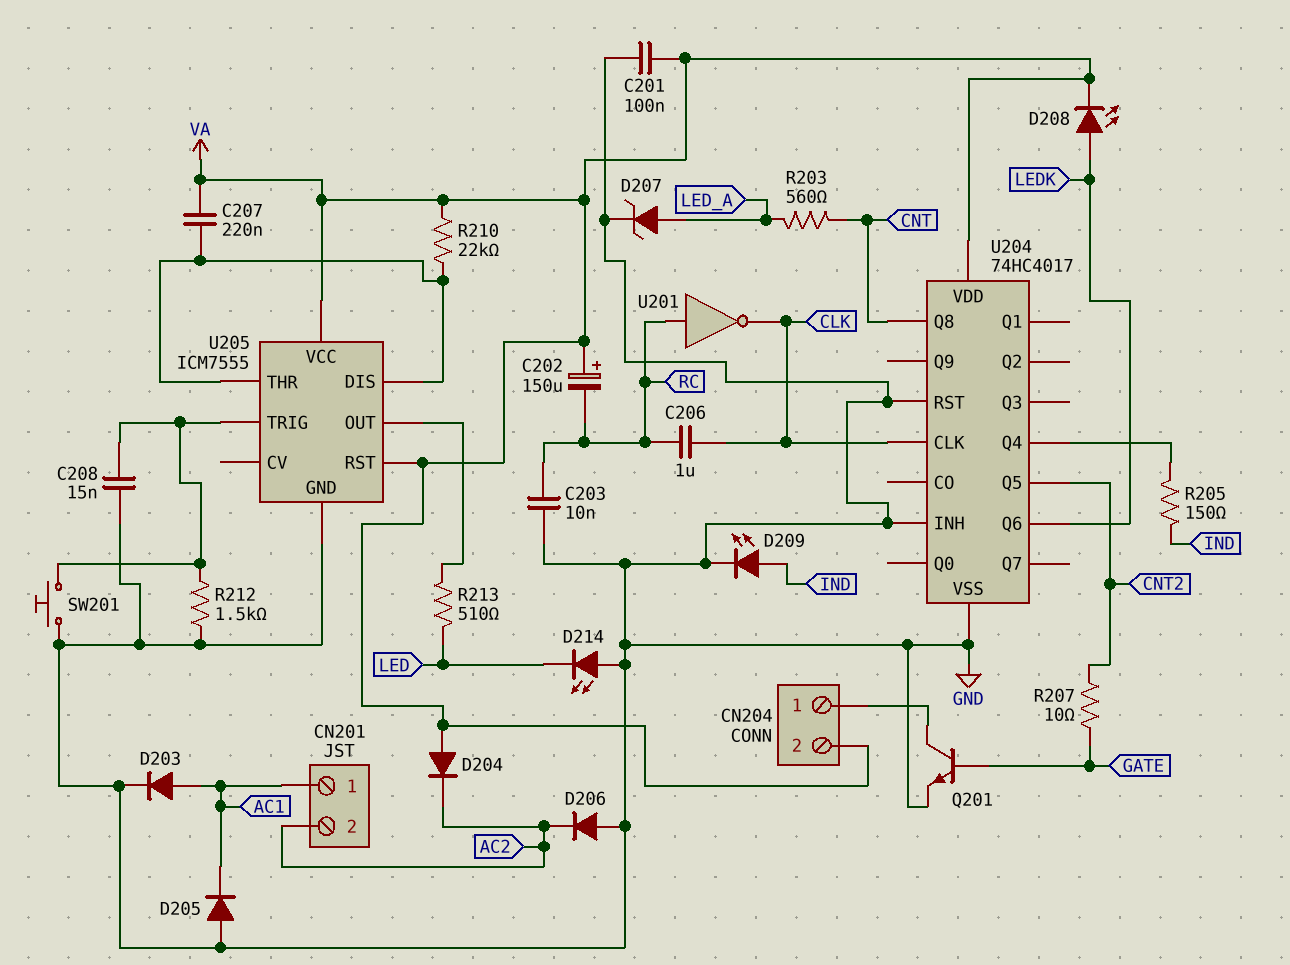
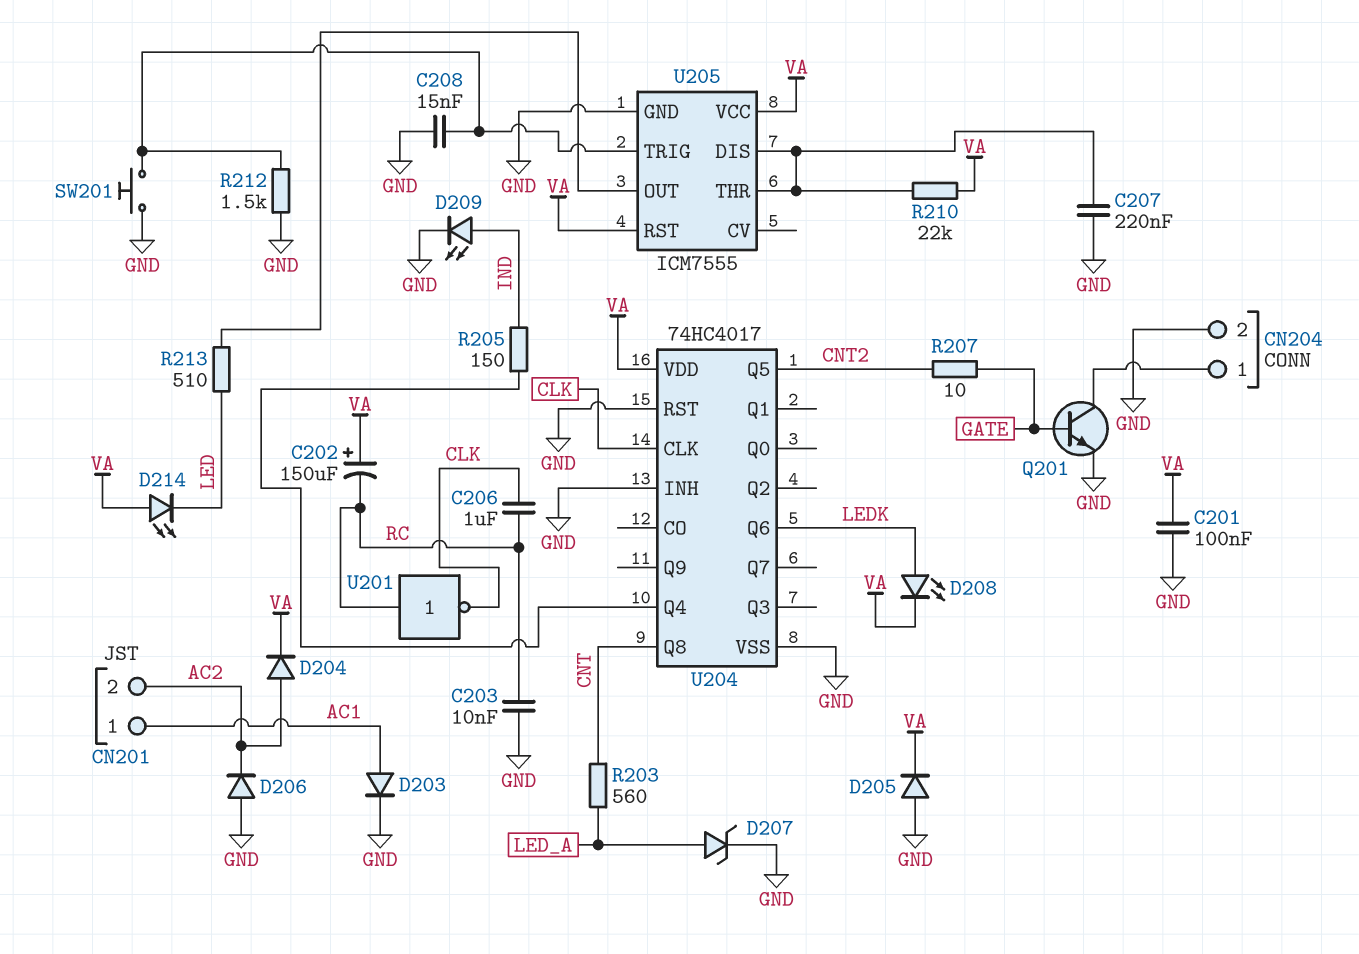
C207: 220nF (U205/DIS, VA) -> 220nF (GND, U205/DIS)
CN204 pin 2: VA -> GND
D204: diode (A VA, K AC2) -> diode (A AC2, K VA)
D205: diode (A GND, K AC1) -> diode (A GND, K VA)
D214: LED (A GND, K LED) -> LED (A VA, K LED)

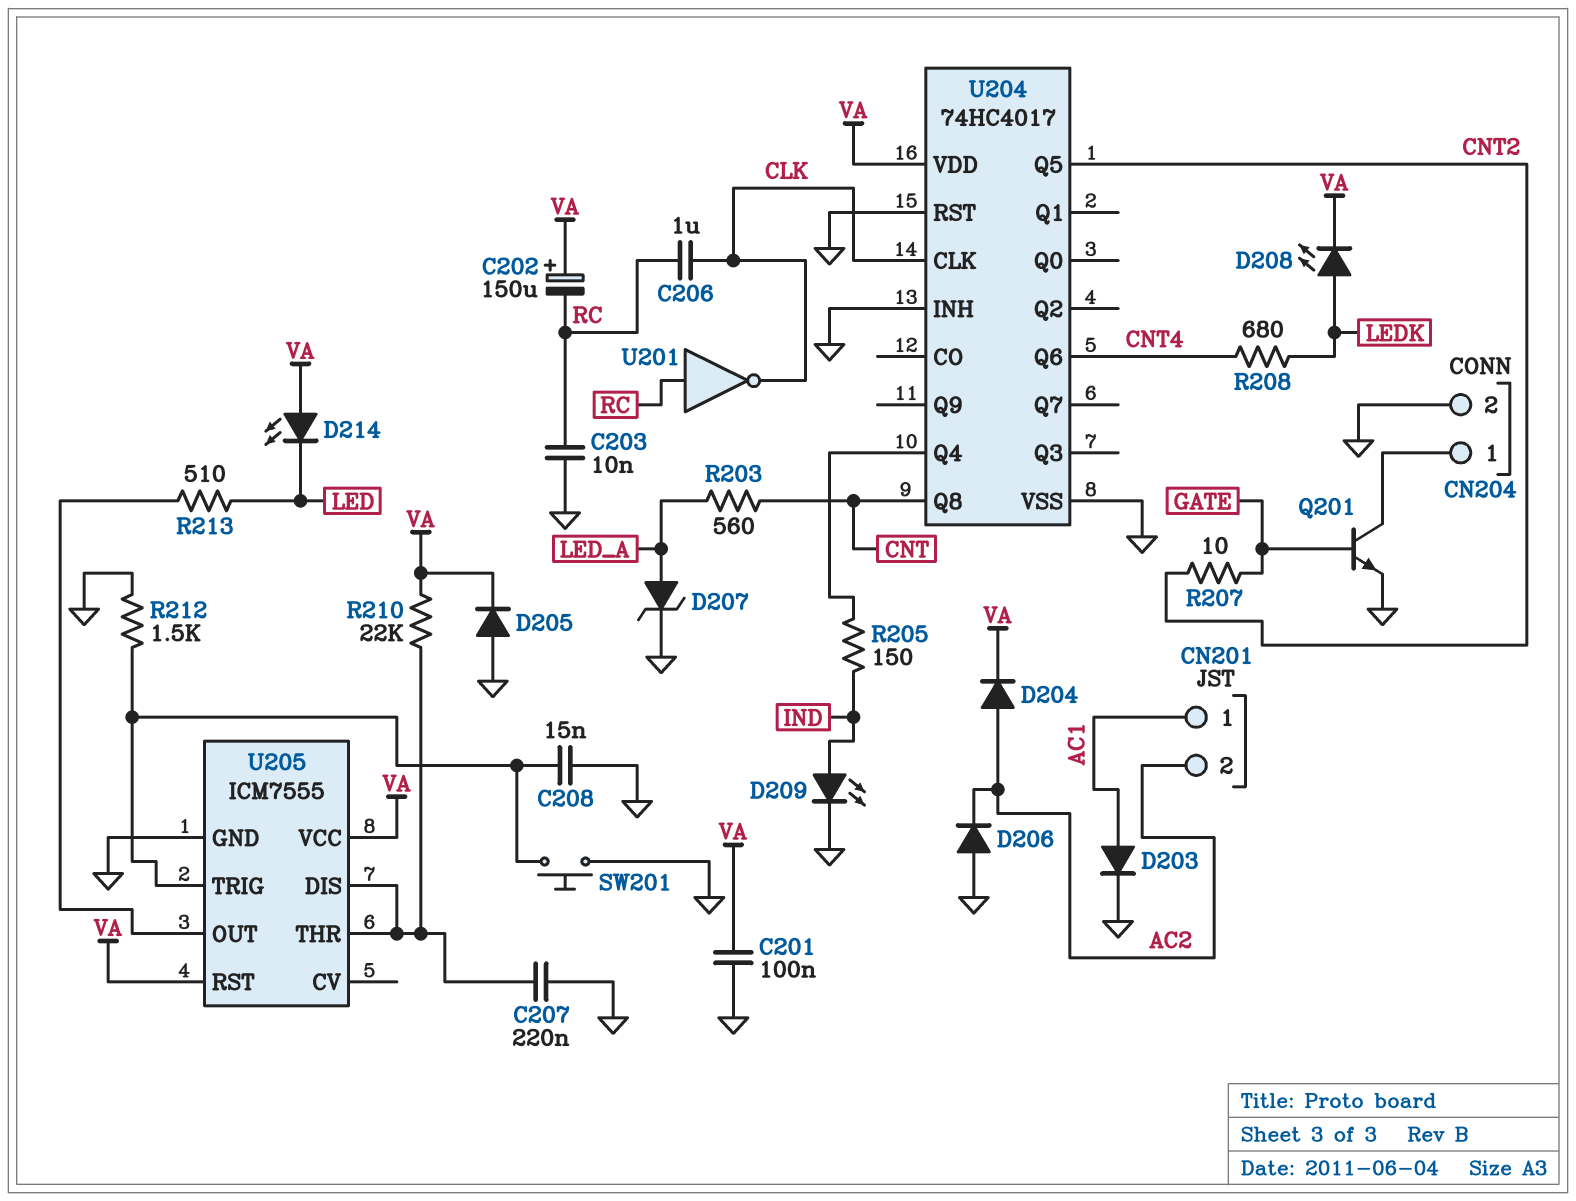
R208: none -> 680 (CNT4, LEDK)
U204 pin Q6: LEDK -> CNT4

